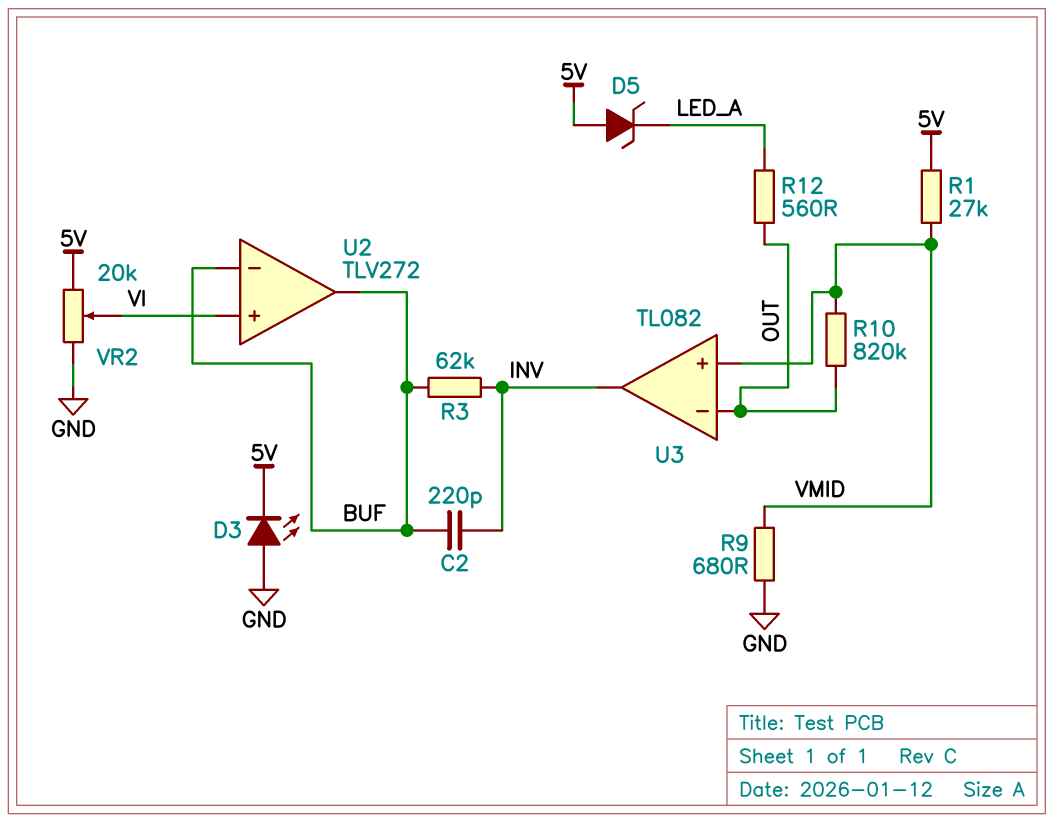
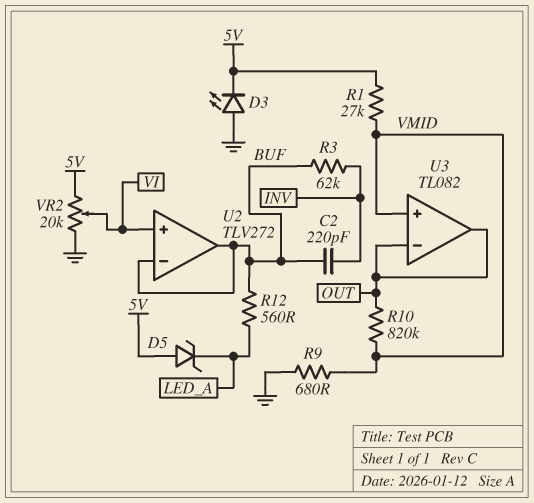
R12: 560 (LED_A, OUT) -> 560 (BUF, LED_A)
U3 pin out: INV -> OUT

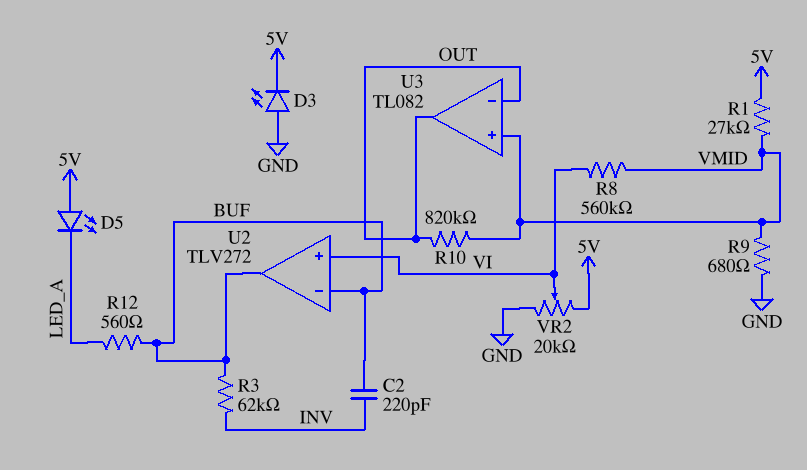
D5: zener (A 5V, K LED_A) -> LED (A 5V, K LED_A)
R8: none -> 560k (VI, VMID)

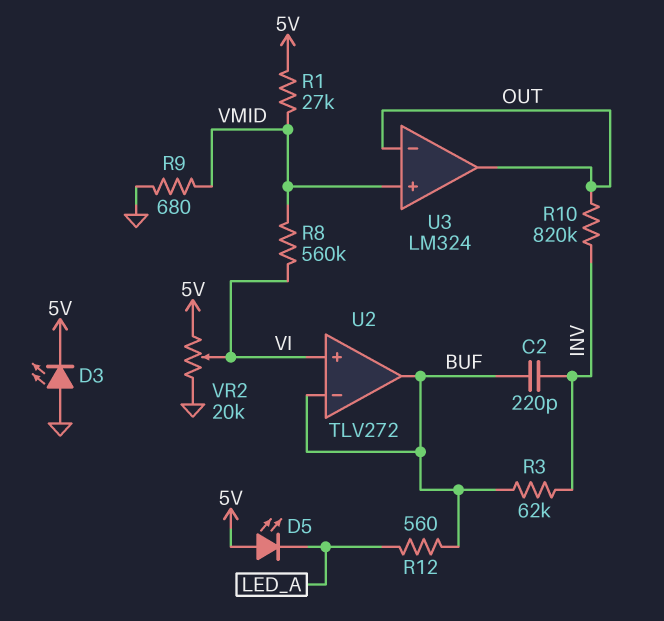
R10: 820k (OUT, VMID) -> 820k (INV, OUT)
U3: TL082 -> LM324

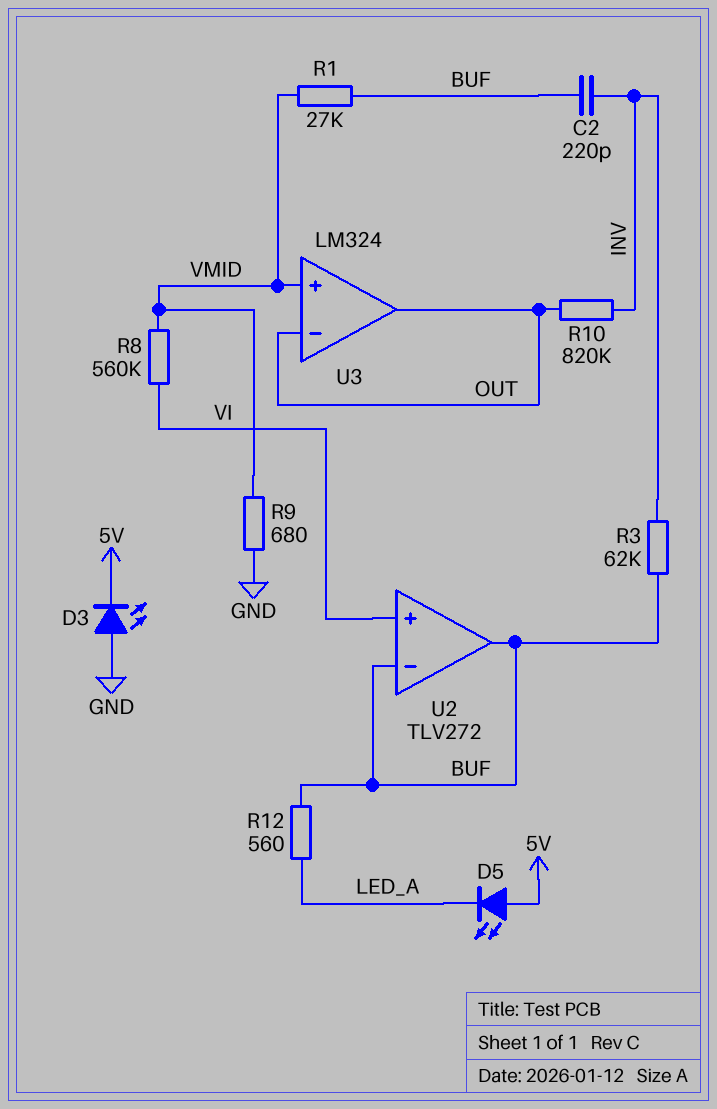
R1: 27k (5V, VMID) -> 27k (BUF, VMID)
VR2: 20k (5V, GND, wiper VI) -> none

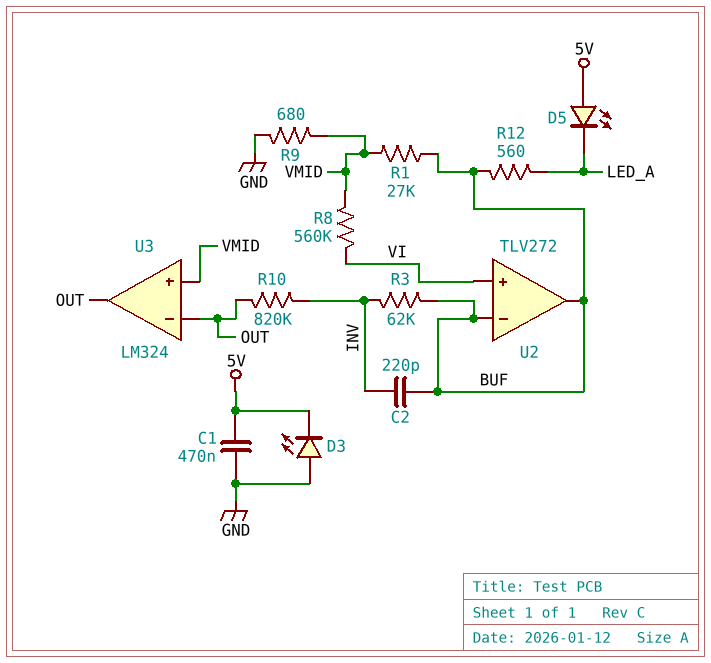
C1: none -> 470nF (5V, GND)

